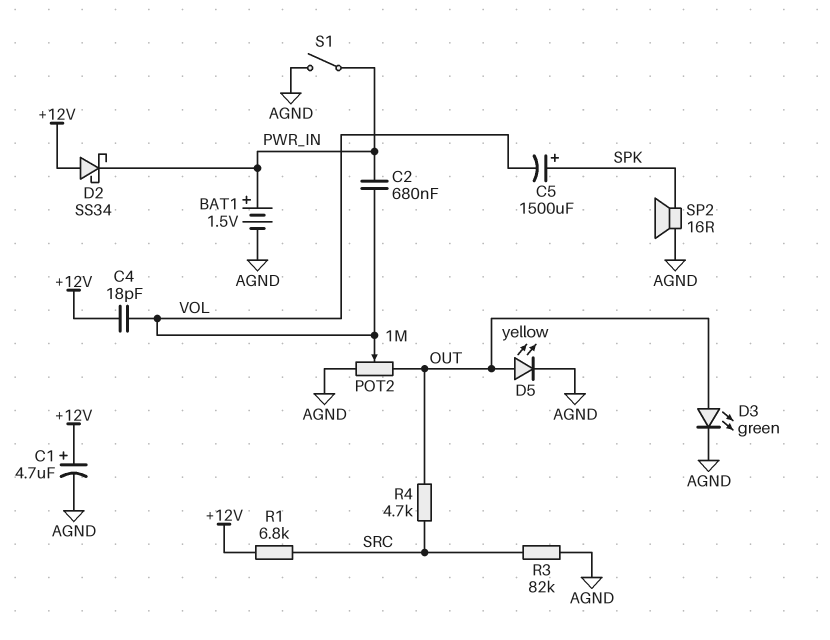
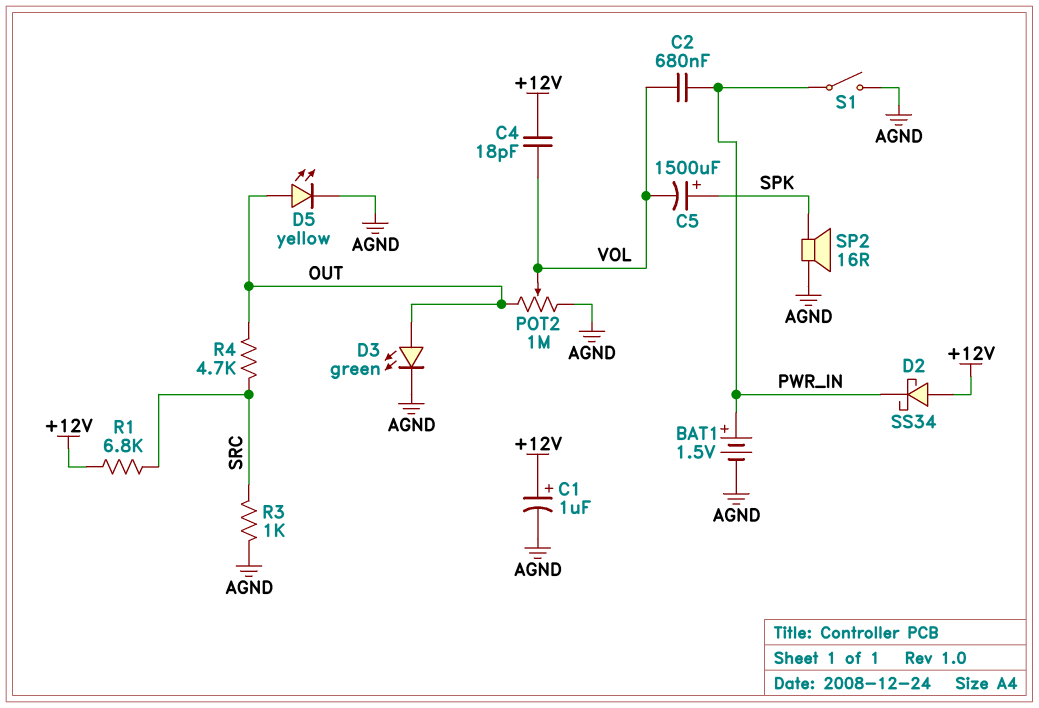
C1: 4.7uF (plus +12V, minus AGND) -> 1uF (plus +12V, minus AGND)
R3: 82k (AGND, SRC) -> 1k (AGND, SRC)

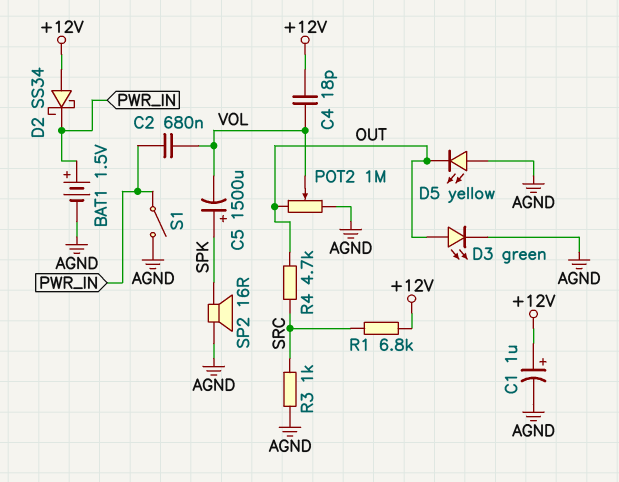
D5: LED yellow (A OUT, K AGND) -> LED yellow (A AGND, K OUT)

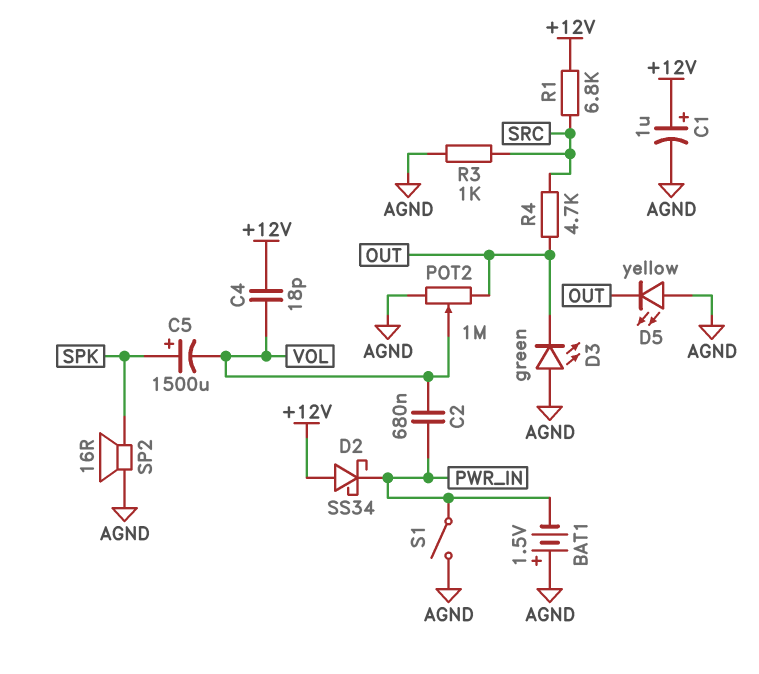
BAT1: 1.5V (plus PWR_IN, minus AGND) -> 1.5V (plus AGND, minus PWR_IN)
D3: LED green (A OUT, K AGND) -> LED green (A AGND, K OUT)

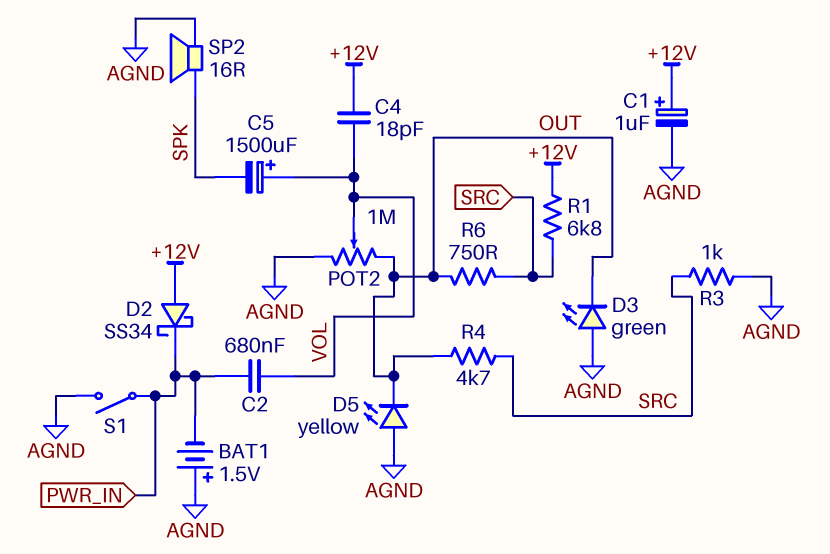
C5: 1500uF (plus SPK, minus VOL) -> 1500uF (plus VOL, minus SPK)
R6: none -> 750 (OUT, SRC)

